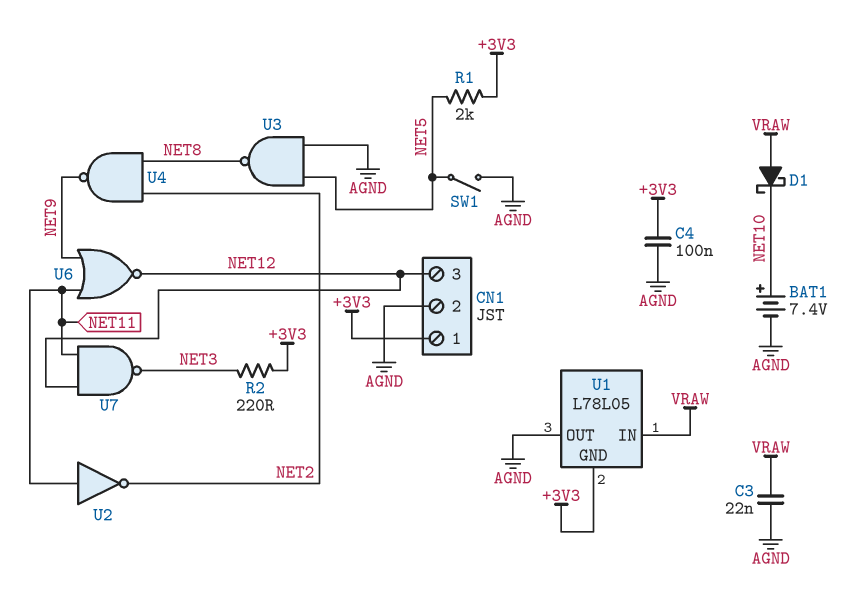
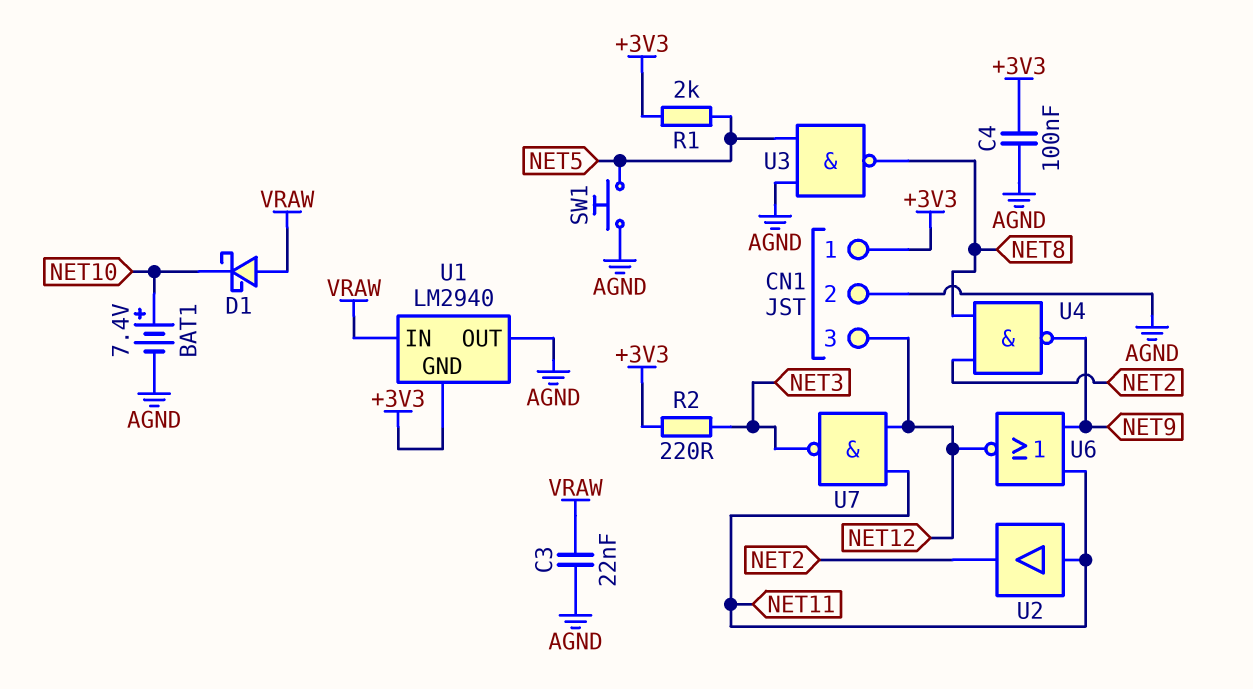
SW1: switch (AGND, NET5) -> button (AGND, NET5)
U1: L78L05 -> LM2940
U2: NOT (in NET11, out NET2) -> buffer (in NET11, out NET2)

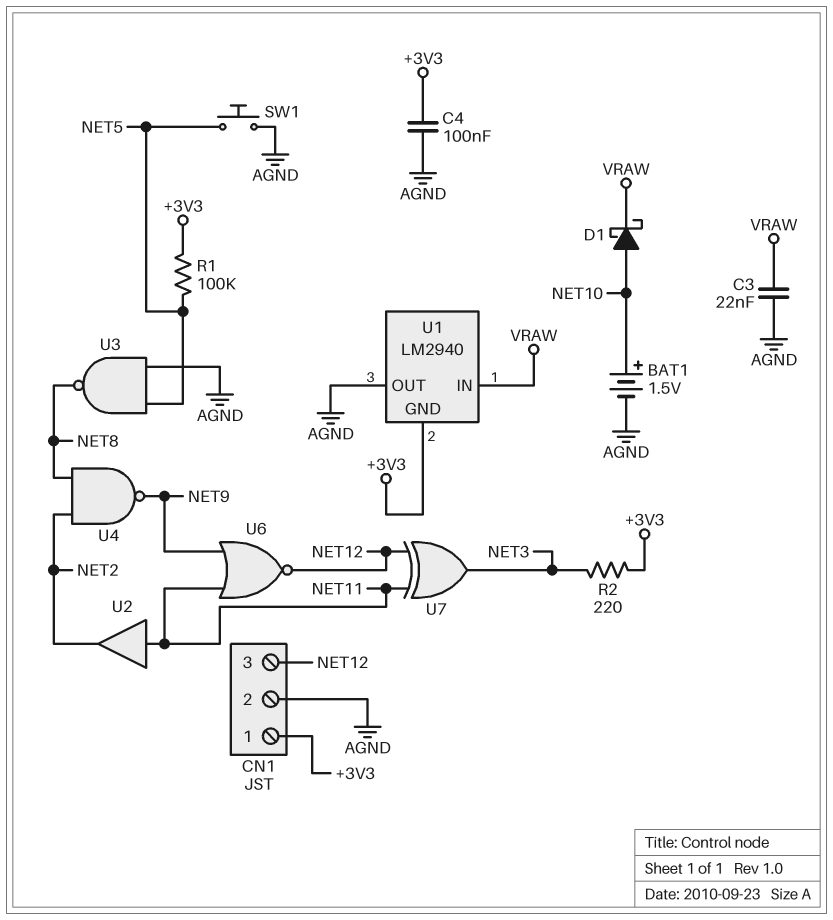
BAT1: 7.4V (plus NET10, minus AGND) -> 1.5V (plus NET10, minus AGND)
D1: schottky (A VRAW, K NET10) -> schottky (A NET10, K VRAW)
R1: 2k (+3V3, NET5) -> 100k (+3V3, NET5)
U7: NAND (in NET11, in NET12, out NET3) -> XOR (in NET11, in NET12, out NET3)

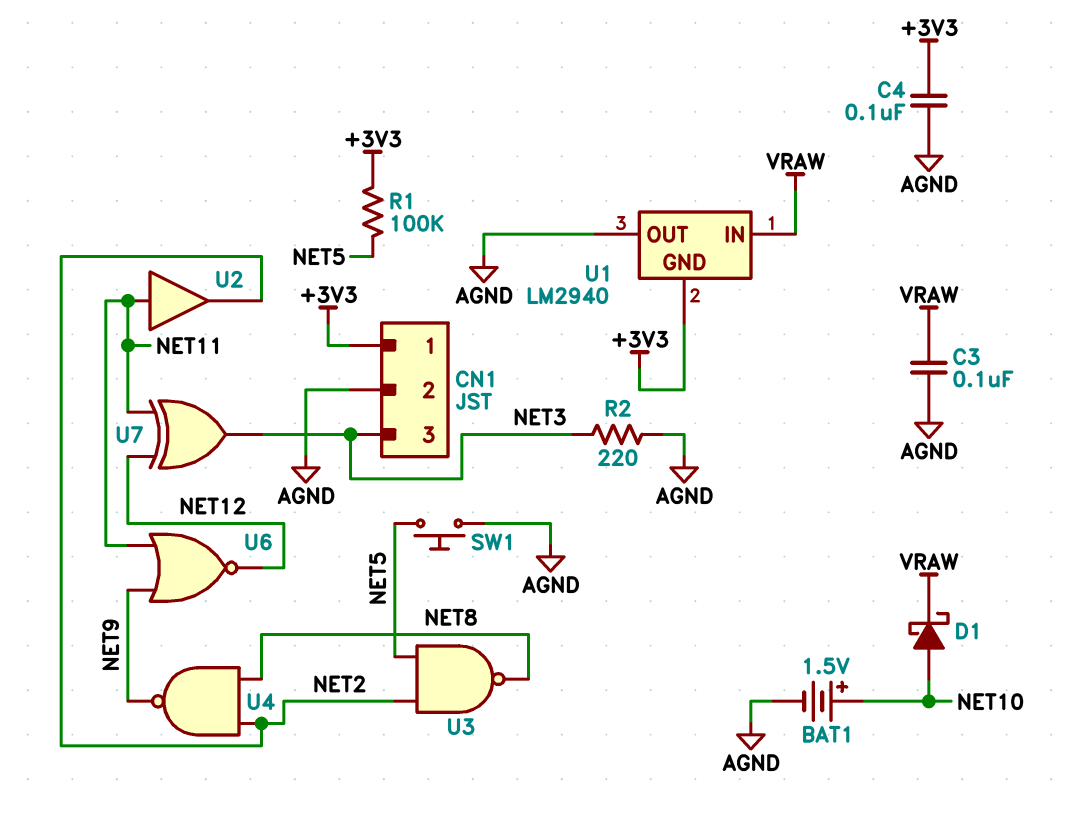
C3: 22nF (AGND, VRAW) -> 100nF (AGND, VRAW)
CN1 pin 3: NET12 -> NET3
R2: 220 (+3V3, NET3) -> 220 (AGND, NET3)
U3: NAND (in AGND, in NET5, out NET8) -> NAND (in NET2, in NET5, out NET8)

